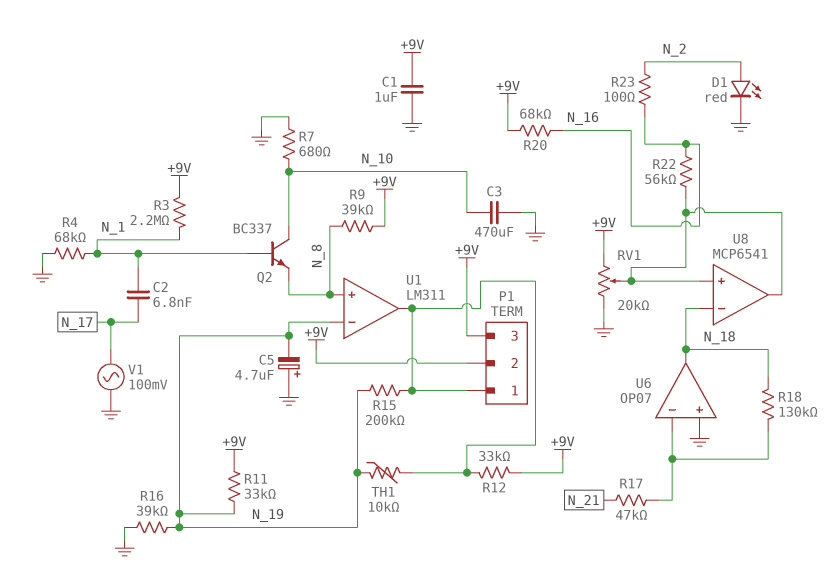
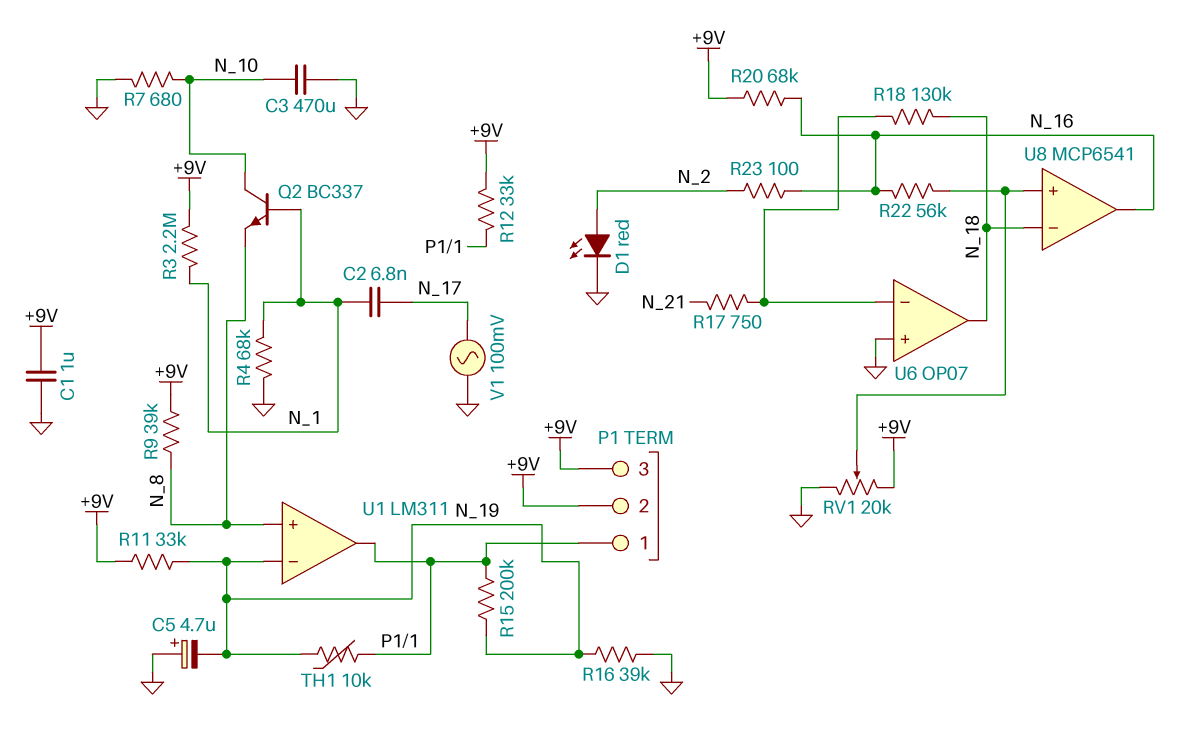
R17: 47k (N_21, U6/in-) -> 750 (N_21, U6/in-)
U8 pin out: U8/in+ -> N_16

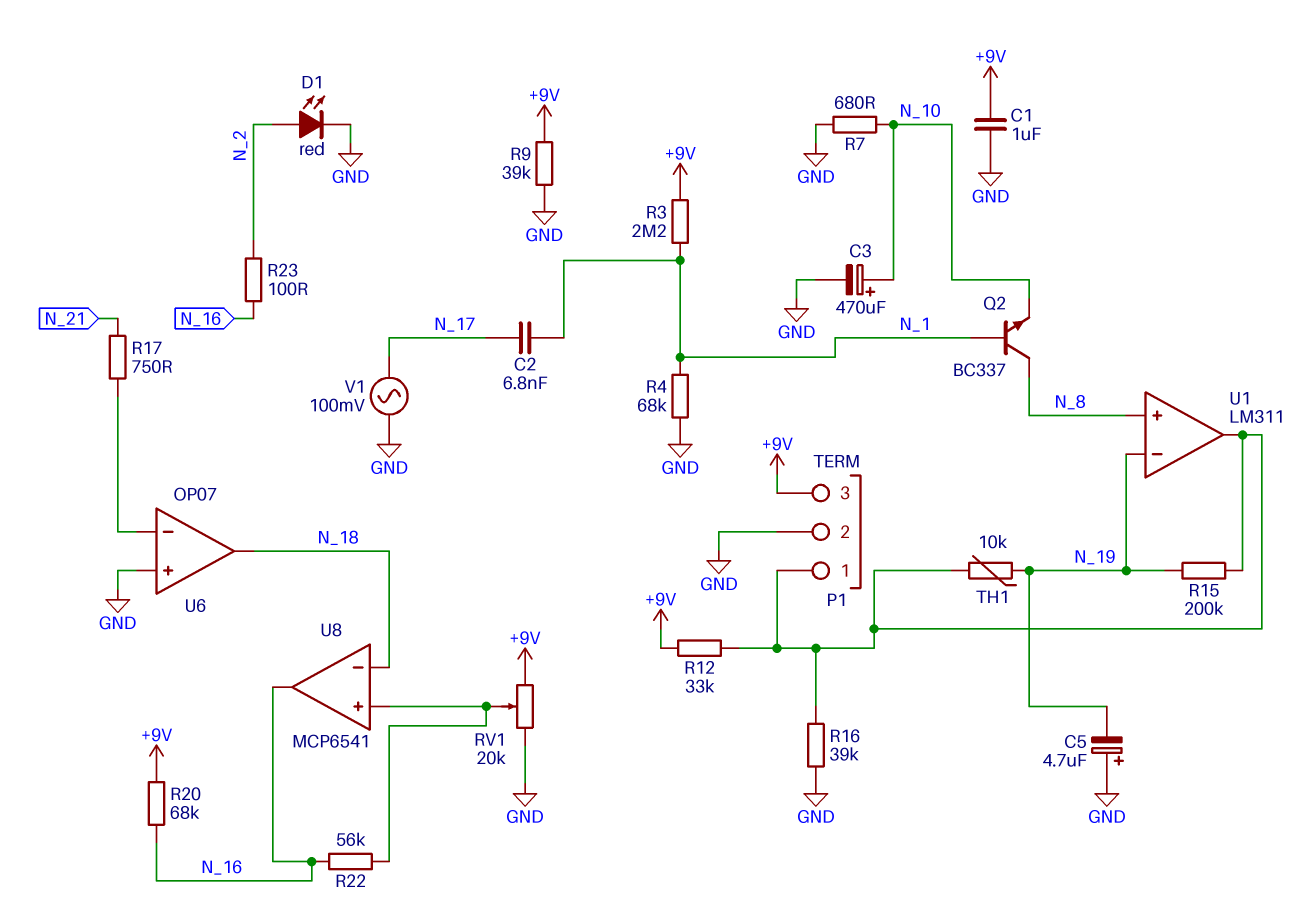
C3: 470uF (GND, N_10) -> 470uF (plus N_10, minus GND)
P1 pin 2: +9V -> GND
Q2: NPN BC337 (B N_1, C N_10, E N_8) -> NPN BC337 (B N_1, C N_8, E N_10)
R9: 39k (+9V, N_8) -> 39k (+9V, GND)
R11: 33k (+9V, N_19) -> none
R16: 39k (GND, N_19) -> 39k (GND, P1/1)
R18: 130k (N_18, U6/in-) -> none

